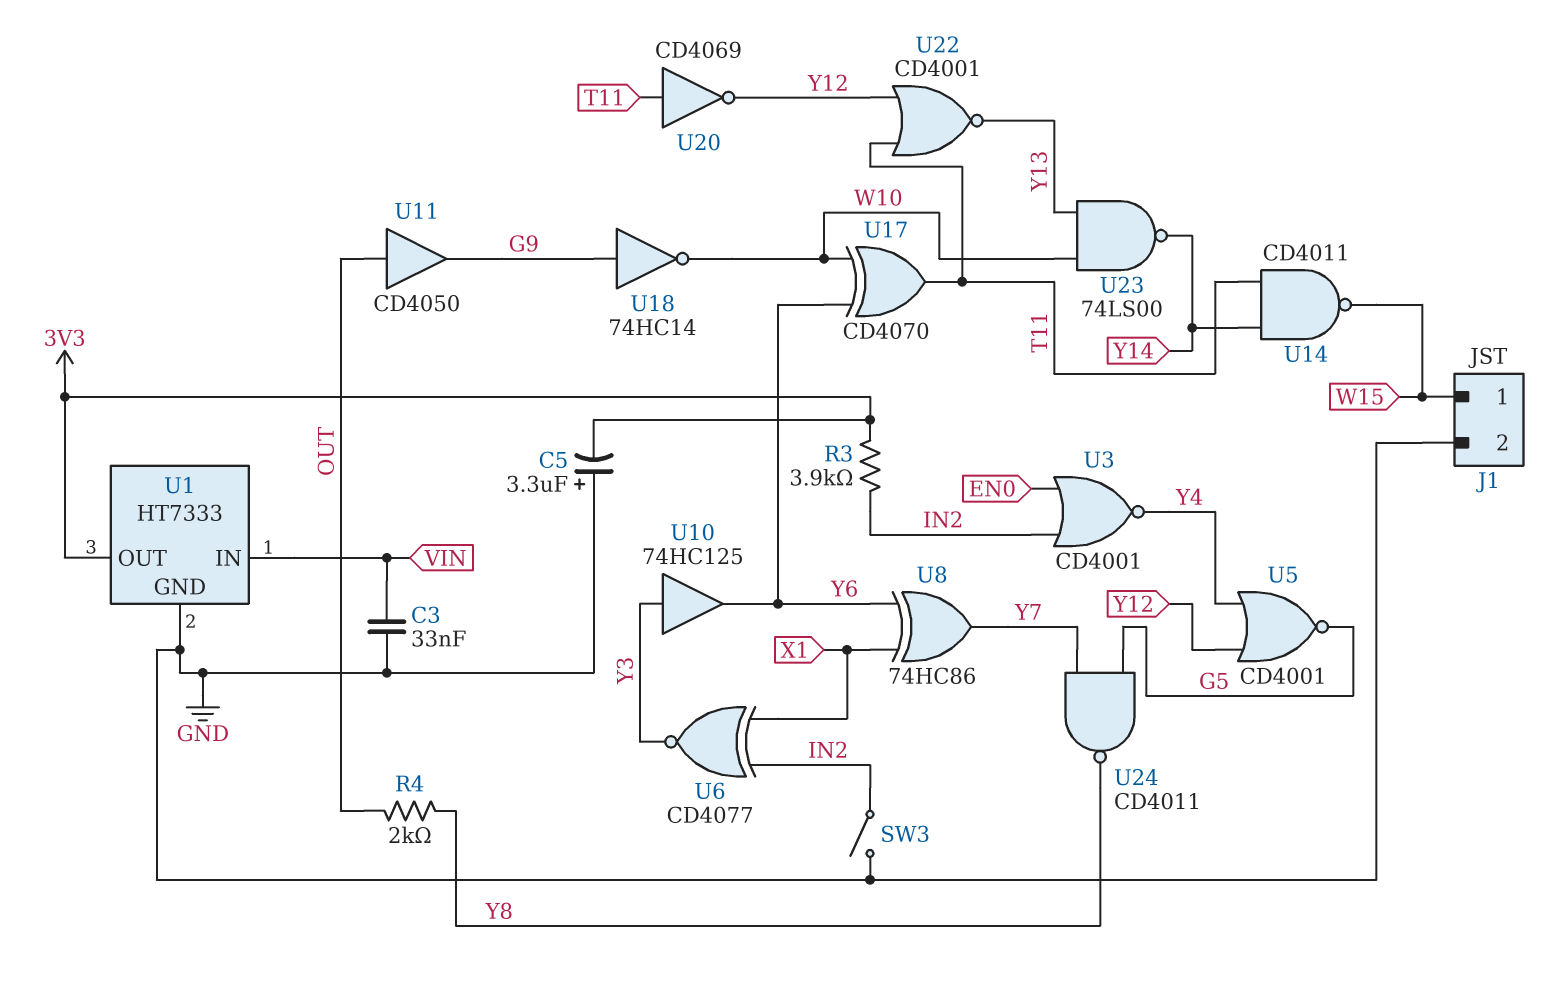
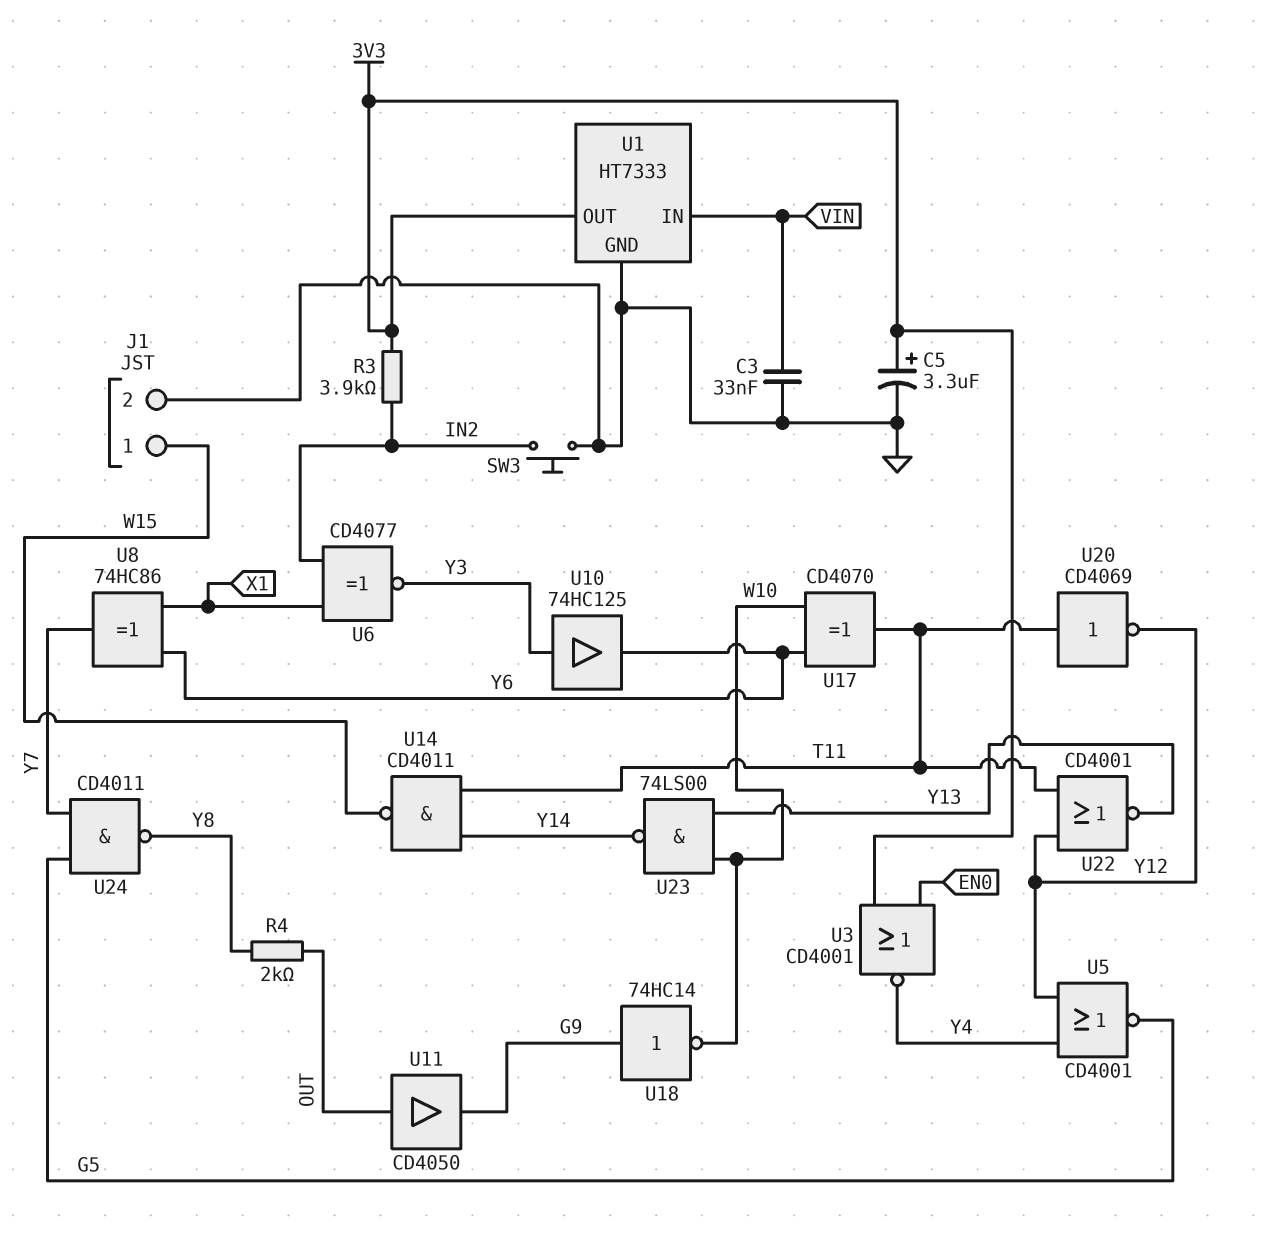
C5: 3.3uF (plus GND, minus 3V3) -> 3.3uF (plus 3V3, minus GND)
SW3: switch (GND, IN2) -> button (GND, IN2)
U3: NOR CD4001 (in EN0, in IN2, out Y4) -> NOR CD4001 (in 3V3, in EN0, out Y4)

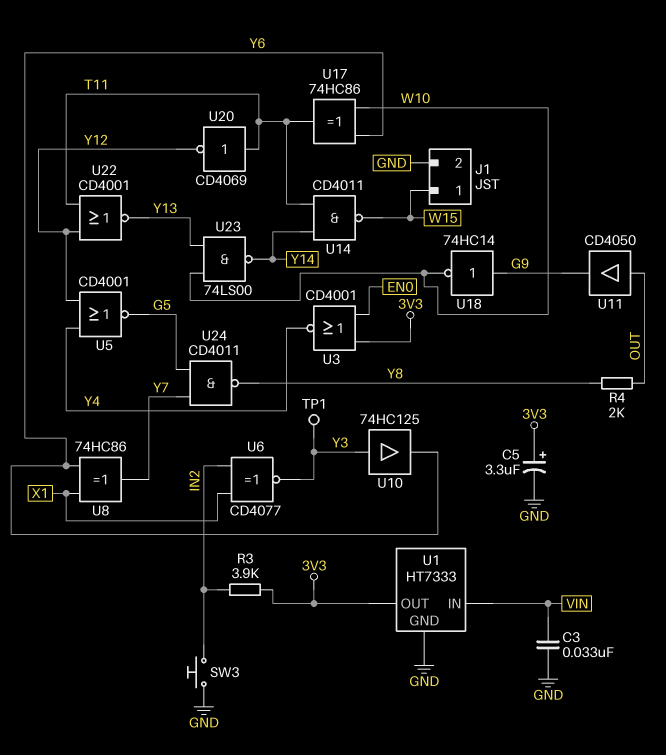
TP1: none -> test point (Y3)
U17: XOR CD4070 (in W10, in Y6, out T11) -> XOR 74HC86 (in W10, in Y6, out T11)

